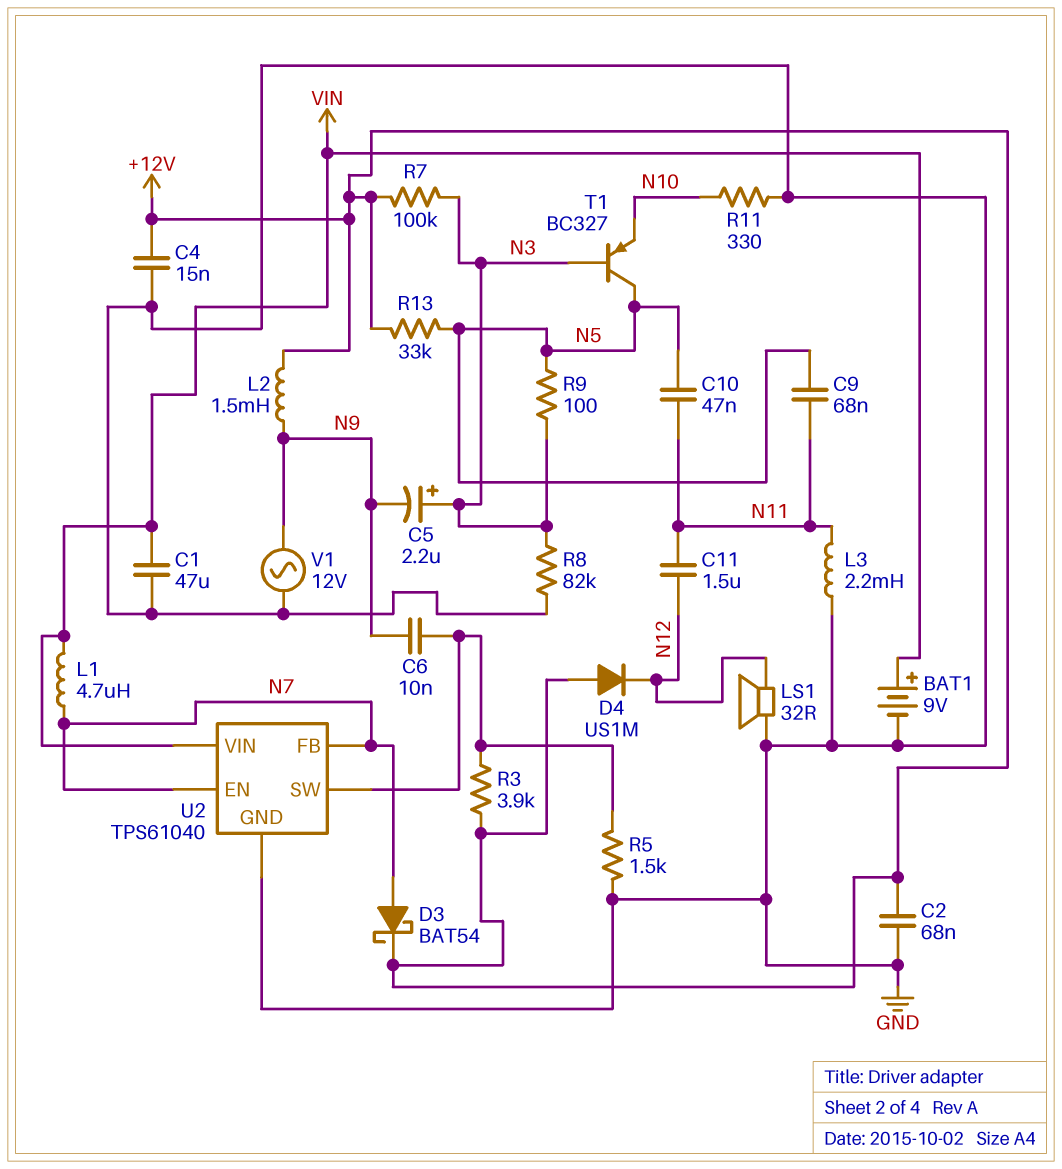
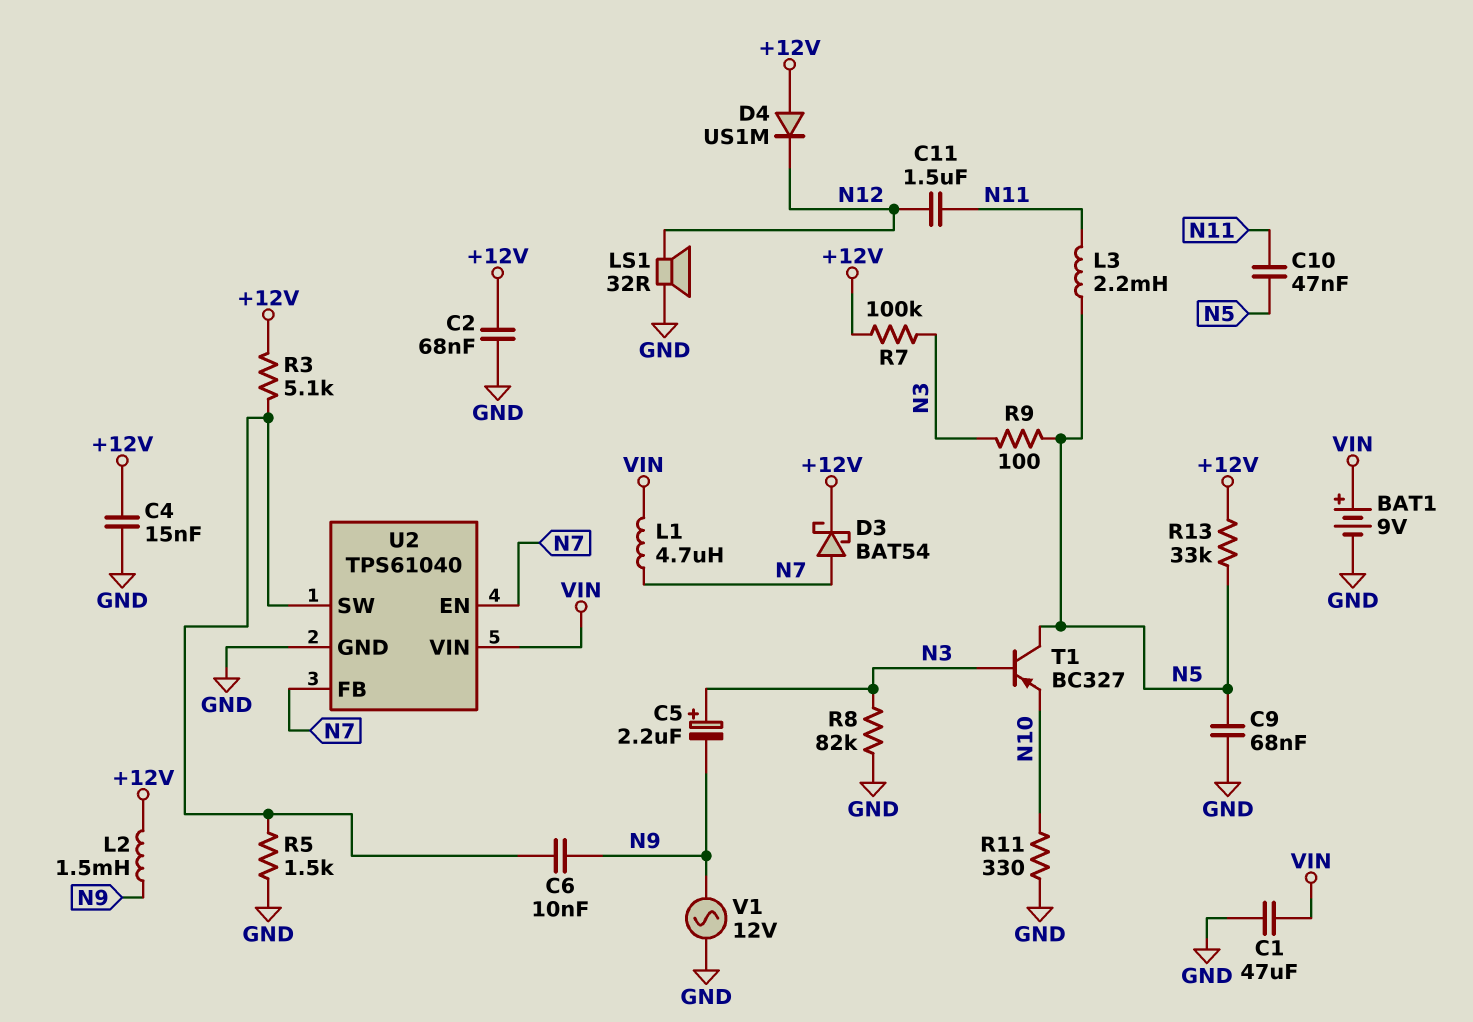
C9: 68nF (N5, N11) -> 68nF (GND, N5)
L3: 2.2mH (GND, N11) -> 2.2mH (N5, N11)
R3: 3.9k (+12V, U2/SW) -> 5.1k (+12V, U2/SW)

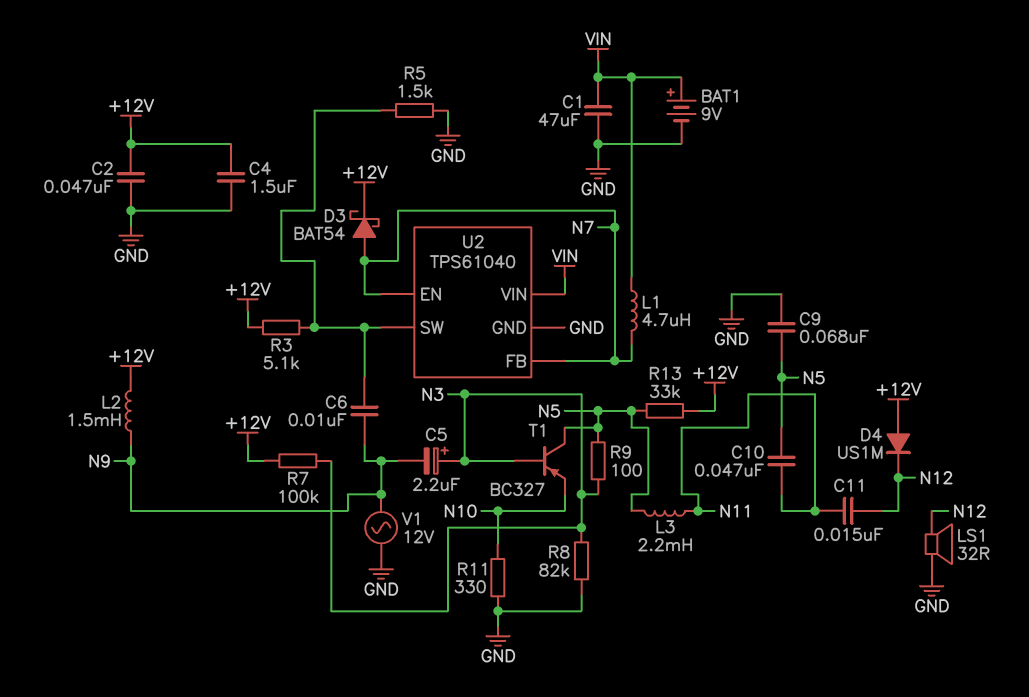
C2: 68nF (+12V, GND) -> 47nF (+12V, GND)
C4: 15nF (+12V, GND) -> 1.5uF (+12V, GND)
C11: 1.5uF (N11, N12) -> 15nF (N11, N12)

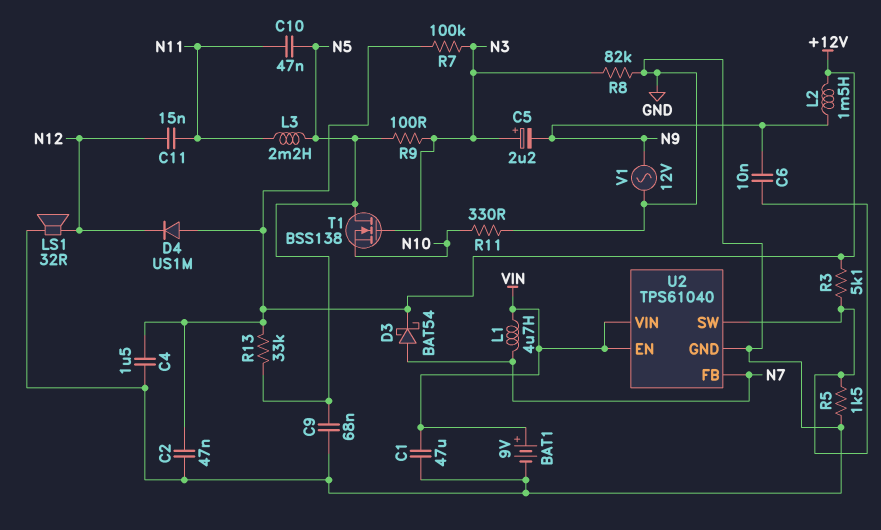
T1: PNP BC327 (B N3, C N5, E N10) -> NMOS BSS138 (G N3, D N5, S N10)
U2 pin EN: N7 -> VIN

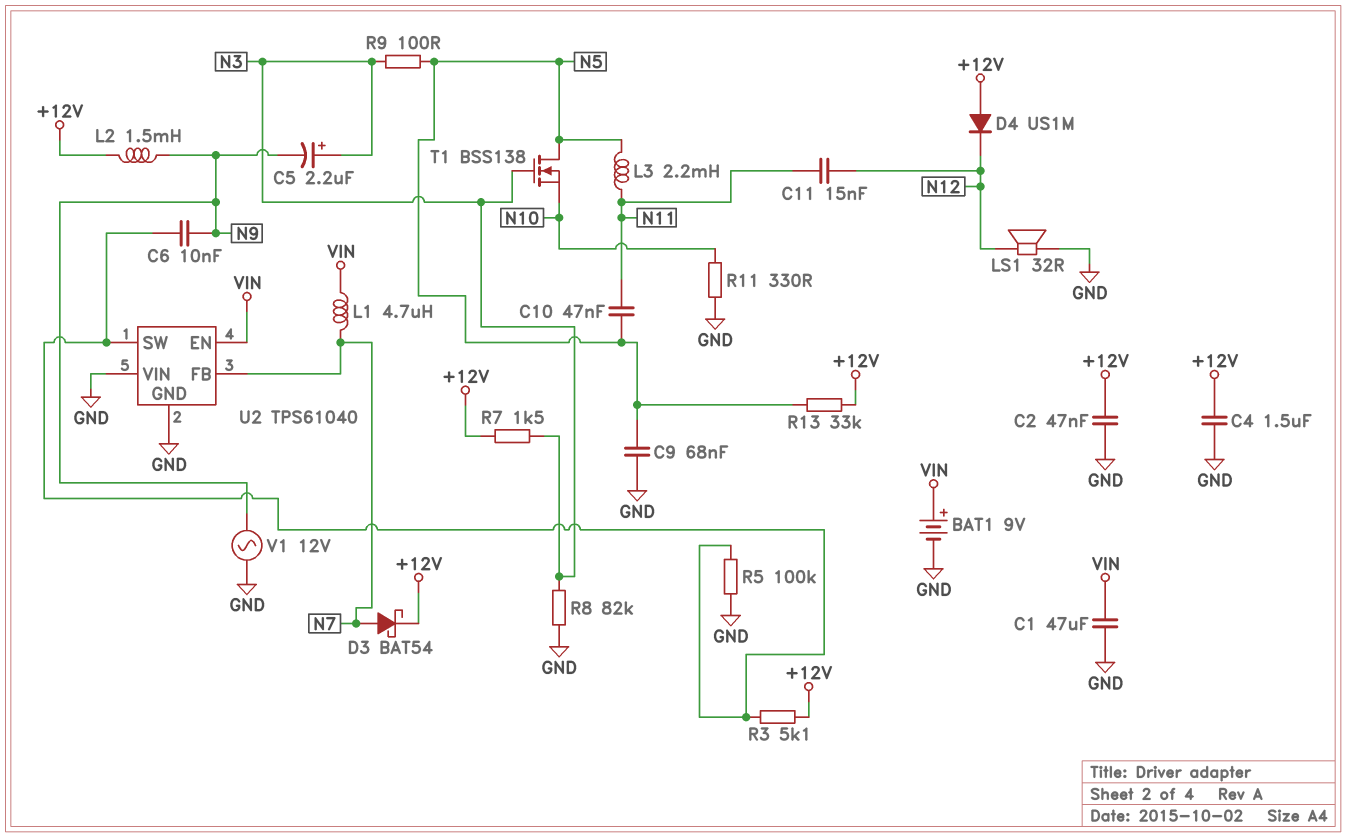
R5: 1.5k (GND, U2/SW) -> 100k (GND, U2/SW)
R7: 100k (+12V, N3) -> 1.5k (+12V, N3)
U2 pin VIN: VIN -> GND

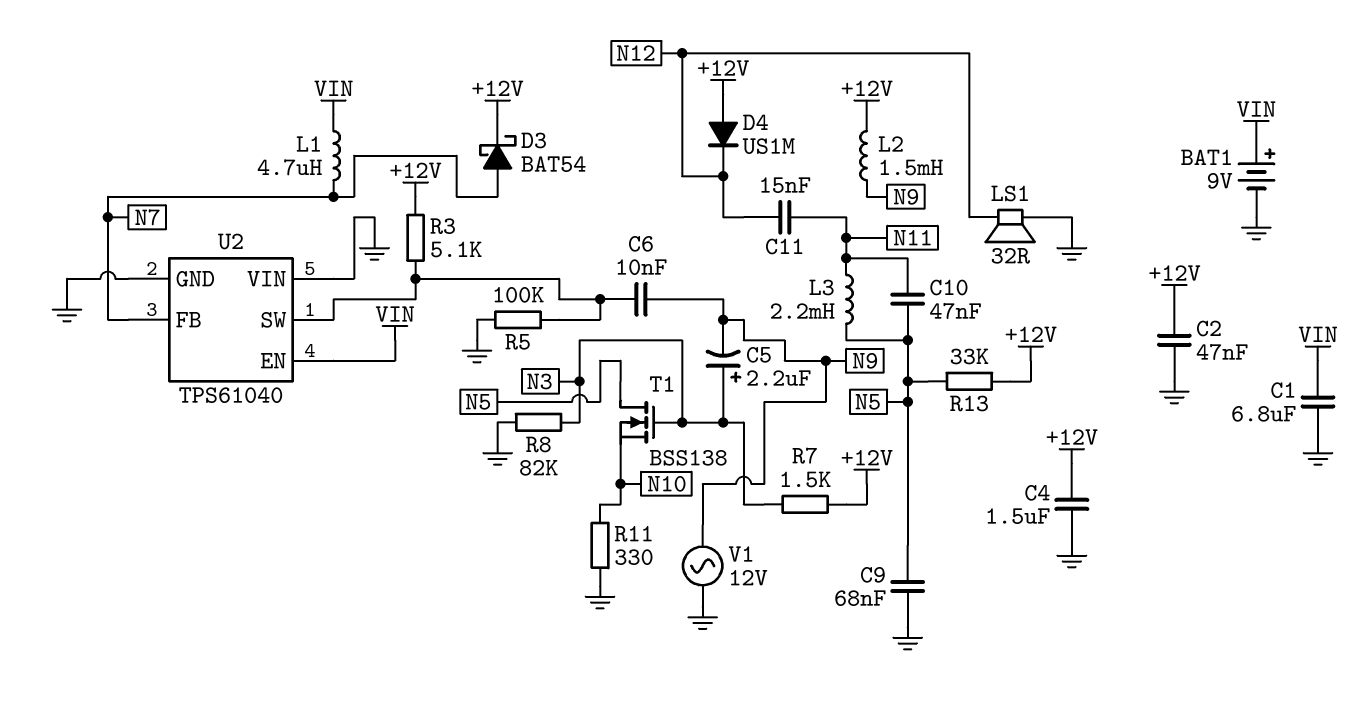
C1: 47uF (GND, VIN) -> 6.8uF (GND, VIN)
R9: 100 (N3, N5) -> none

